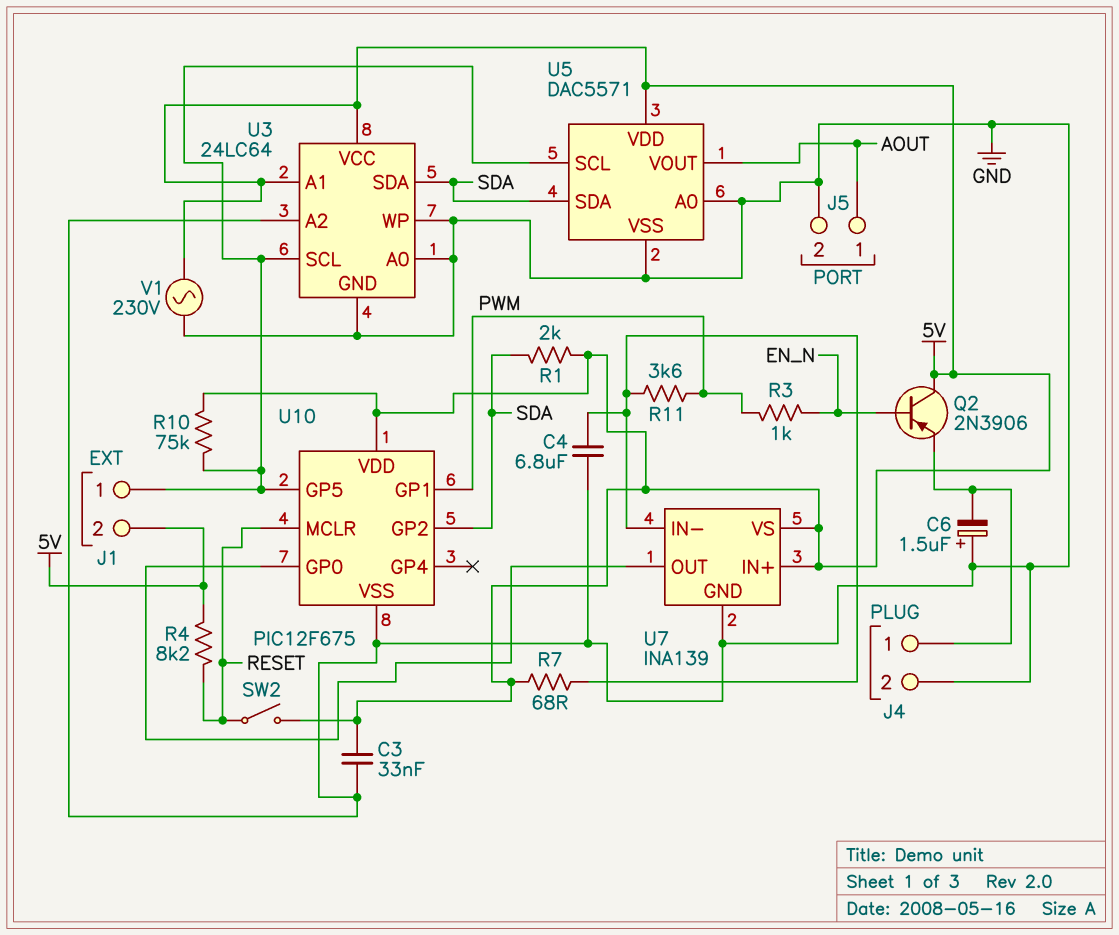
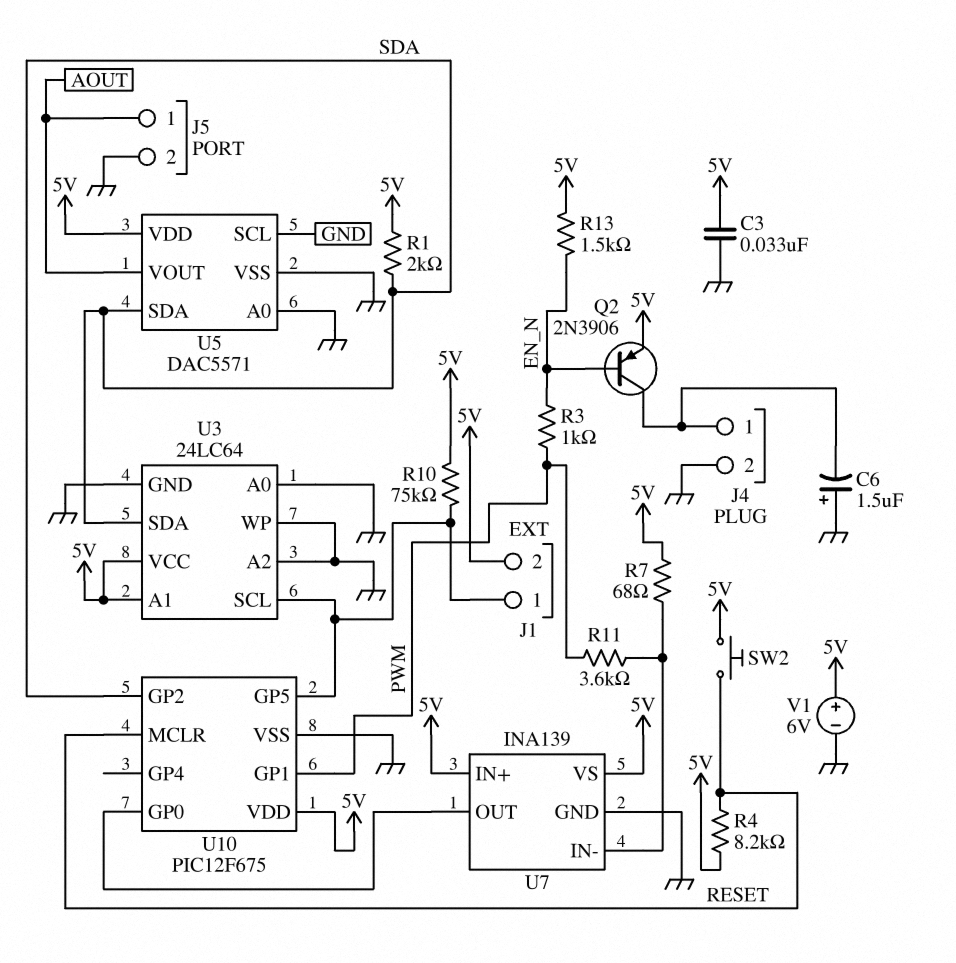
C4: 6.8uF (GND, U7/IN-) -> none
Q2: PNP 2N3906 (B EN_N, C 5V, E J4/1) -> PNP 2N3906 (B EN_N, C J4/1, E 5V)
R13: none -> 1.5k (5V, EN_N)
SW2: switch (5V, RESET) -> button (5V, RESET)
U5 pin SCL: J1/1 -> GND
V1: AC 230V (5V, GND) -> 6V (plus 5V, minus GND)

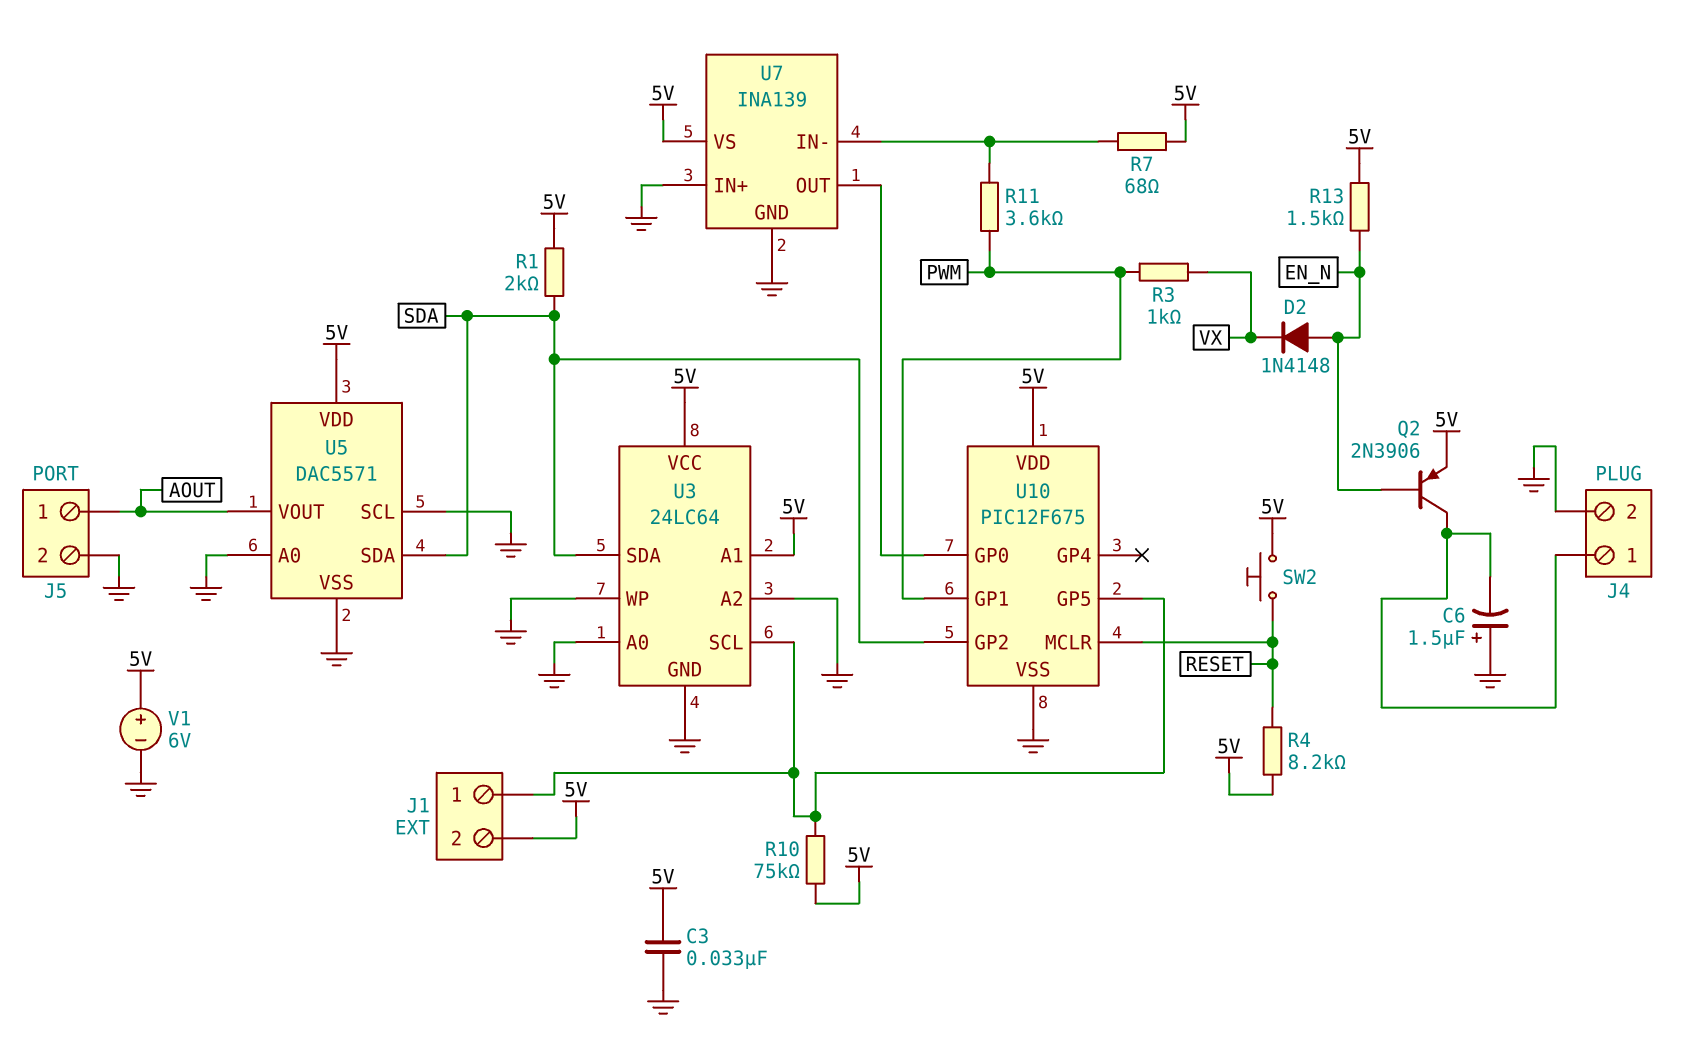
D2: none -> diode 1N4148 (A EN_N, K VX)
R3: 1k (EN_N, PWM) -> 1k (PWM, VX)
U7 pin IN+: 5V -> GND

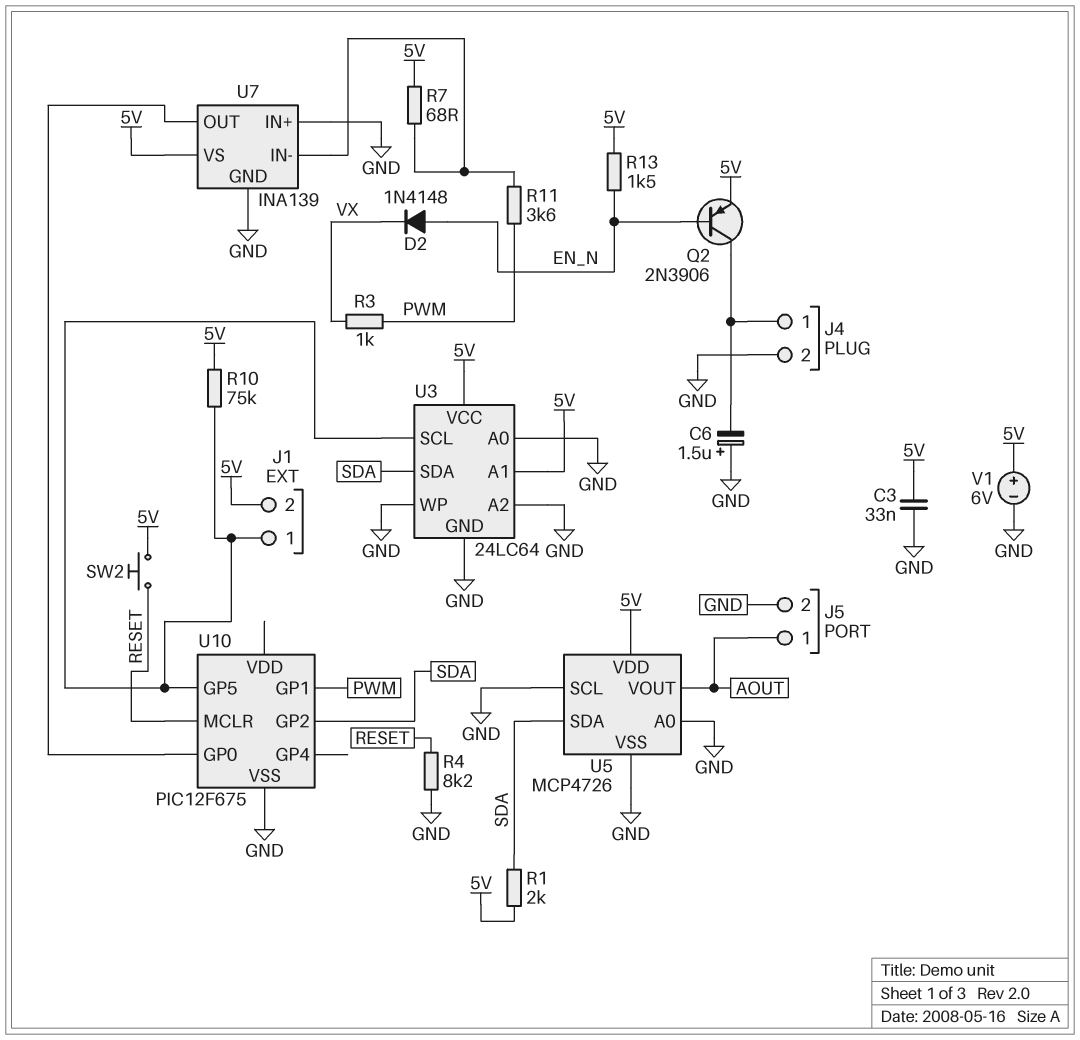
R4: 8.2k (5V, RESET) -> 8.2k (GND, RESET)
U5: DAC5571 -> MCP4726
U10 pin VDD: 5V -> none

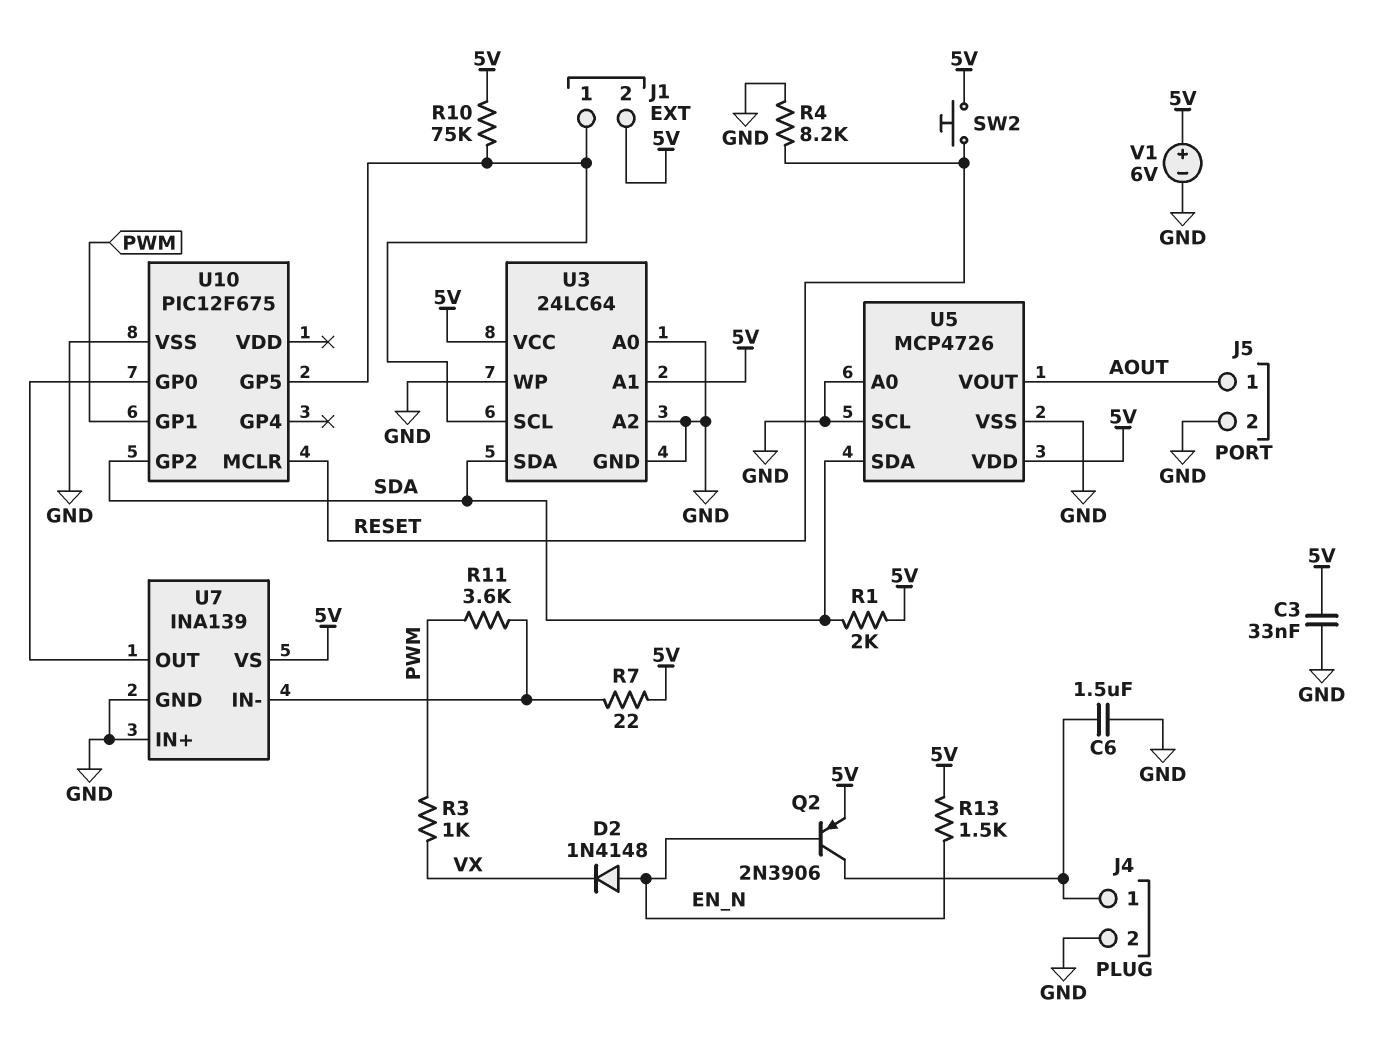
C6: 1.5uF (plus GND, minus J4/1) -> 1.5uF (GND, J4/1)
R7: 68 (5V, U7/IN-) -> 22 (5V, U7/IN-)

